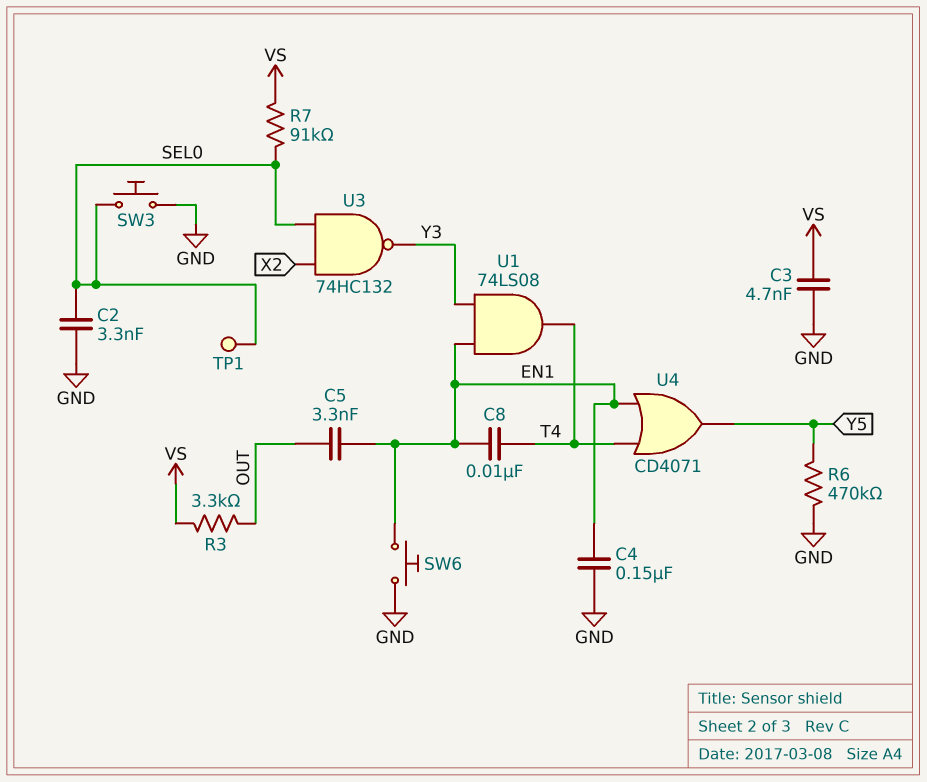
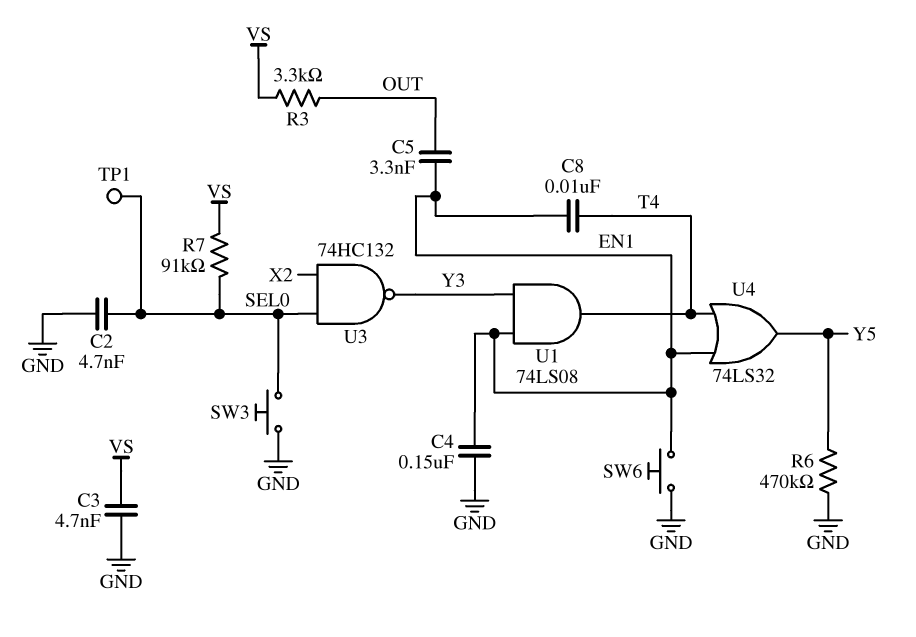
C2: 3.3nF (GND, SEL0) -> 4.7nF (GND, SEL0)
U4: OR CD4071 (in EN1, in T4, out Y5) -> OR 74LS32 (in EN1, in T4, out Y5)

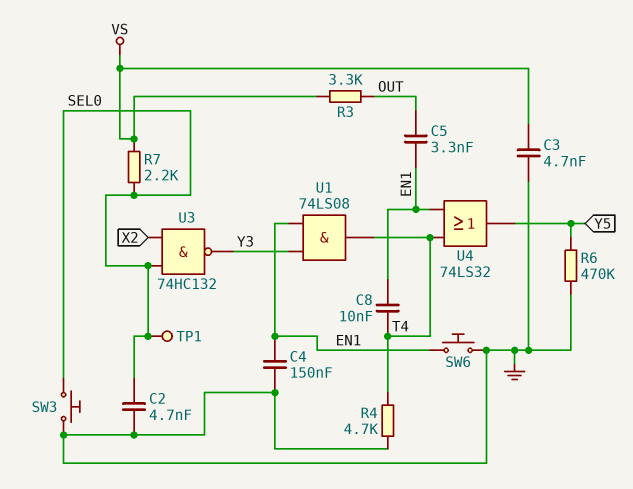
R4: none -> 4.7k (GND, T4)
R7: 91k (SEL0, VS) -> 2.2k (SEL0, VS)

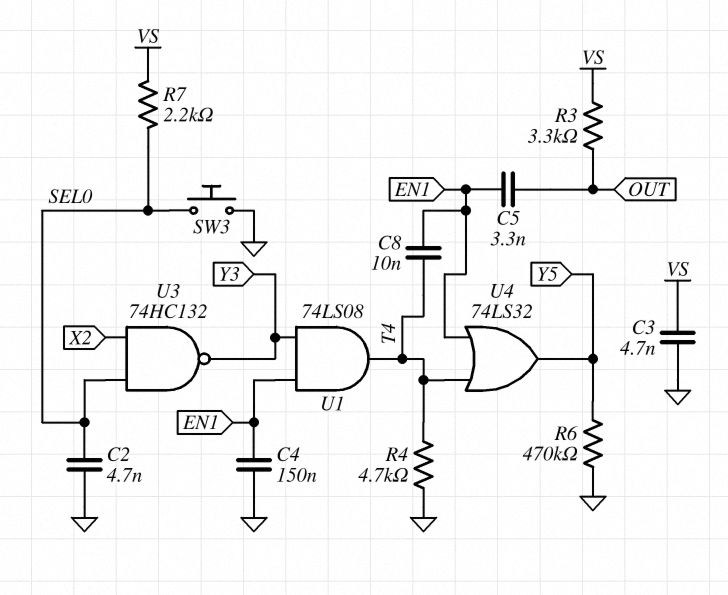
SW6: button (EN1, GND) -> none
TP1: test point (SEL0) -> none

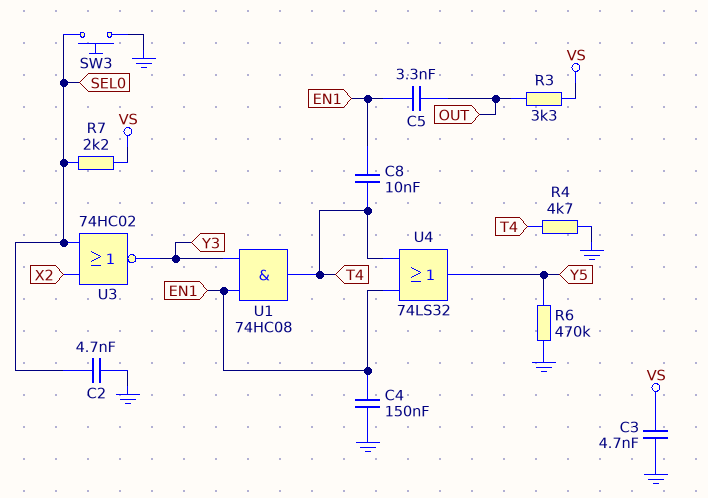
U1: AND 74LS08 (in EN1, in Y3, out T4) -> AND 74HC08 (in EN1, in Y3, out T4)
U3: NAND 74HC132 (in SEL0, in X2, out Y3) -> NOR 74HC02 (in SEL0, in X2, out Y3)

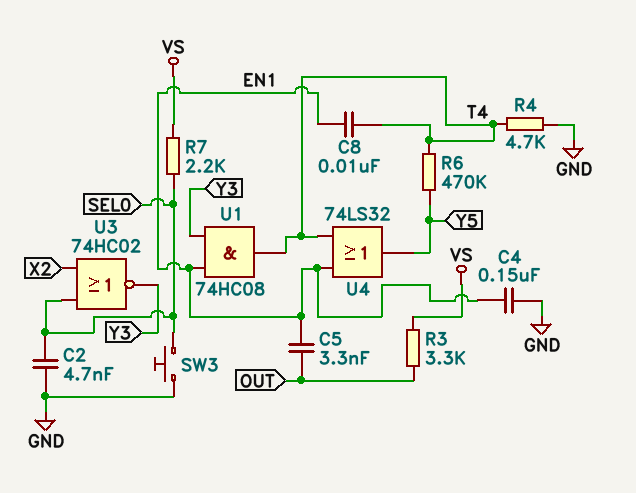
C3: 4.7nF (GND, VS) -> none
R6: 470k (GND, Y5) -> 470k (T4, Y5)

